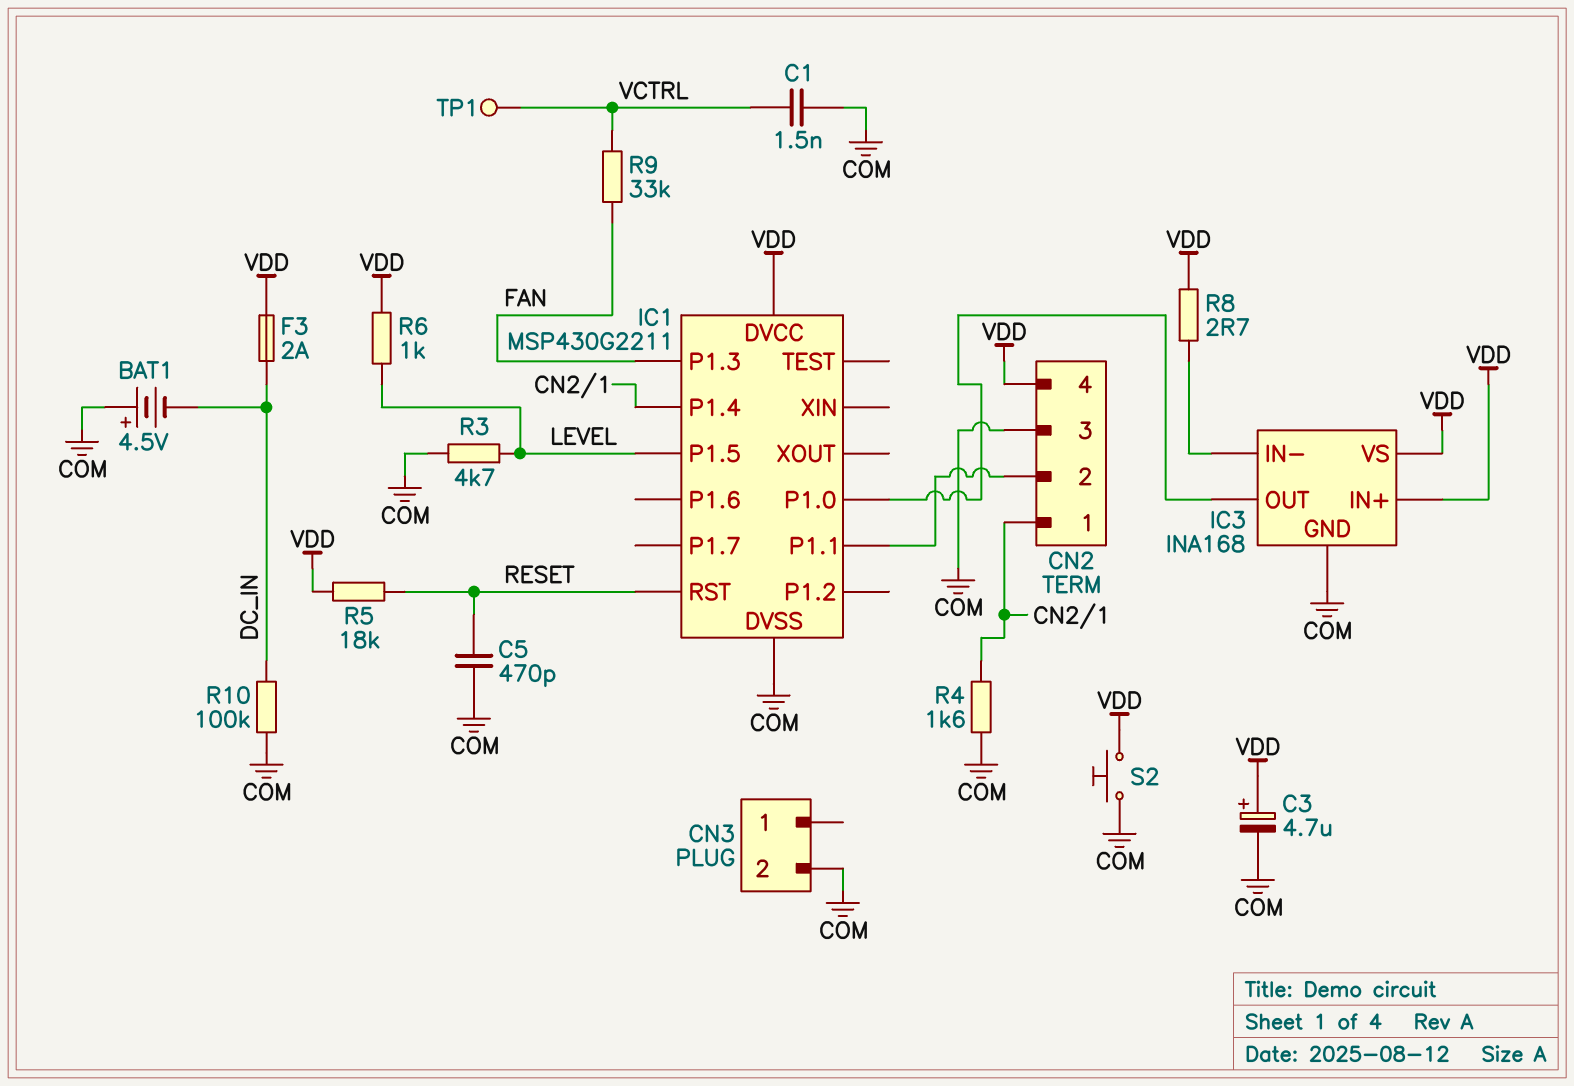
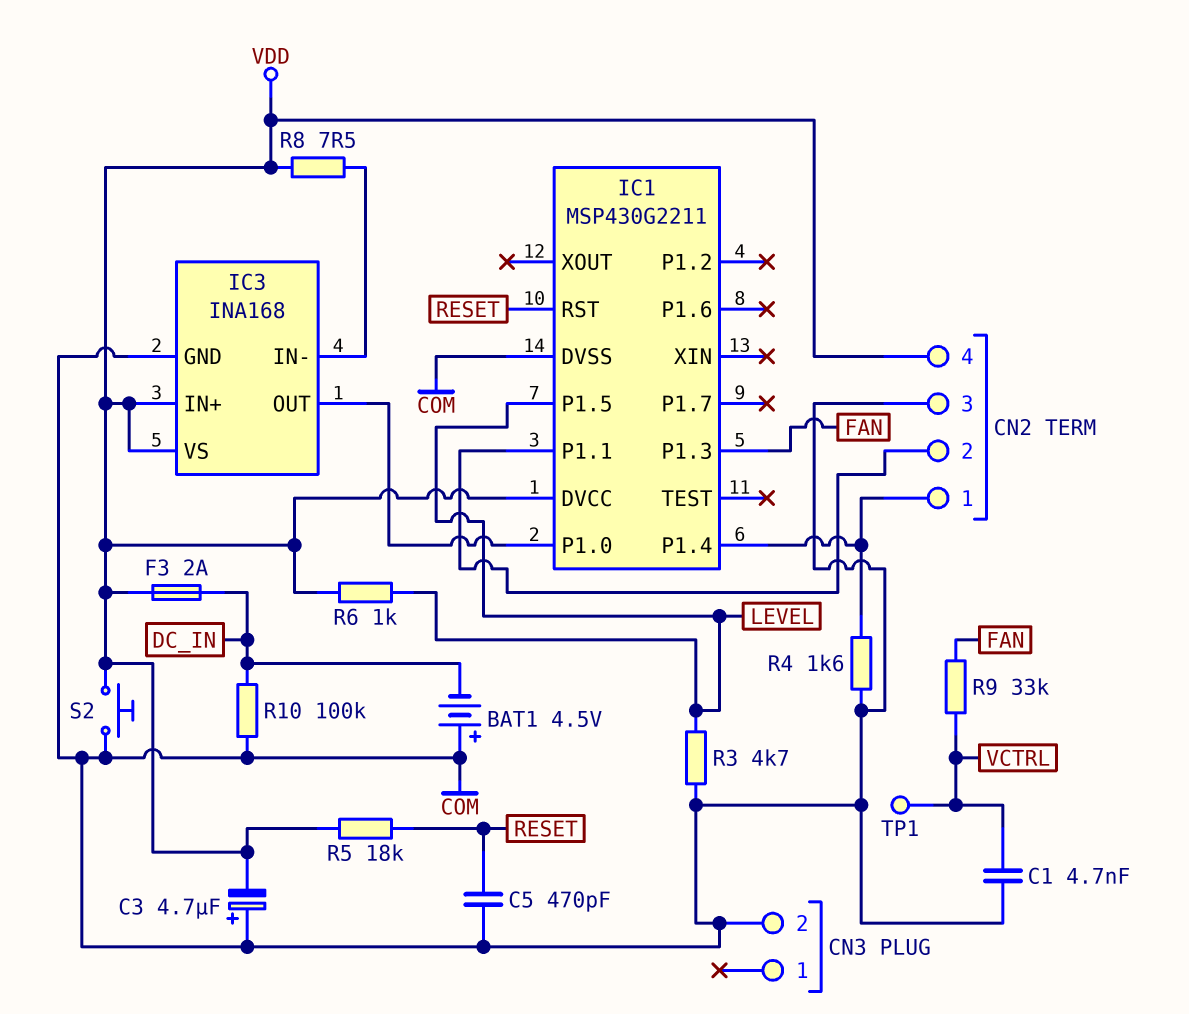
C1: 1.5nF (COM, VCTRL) -> 4.7nF (COM, VCTRL)
C3: 4.7uF (plus VDD, minus COM) -> 4.7uF (plus COM, minus VDD)
R8: 2.7 (IC3/IN-, VDD) -> 7.5 (IC3/IN-, VDD)

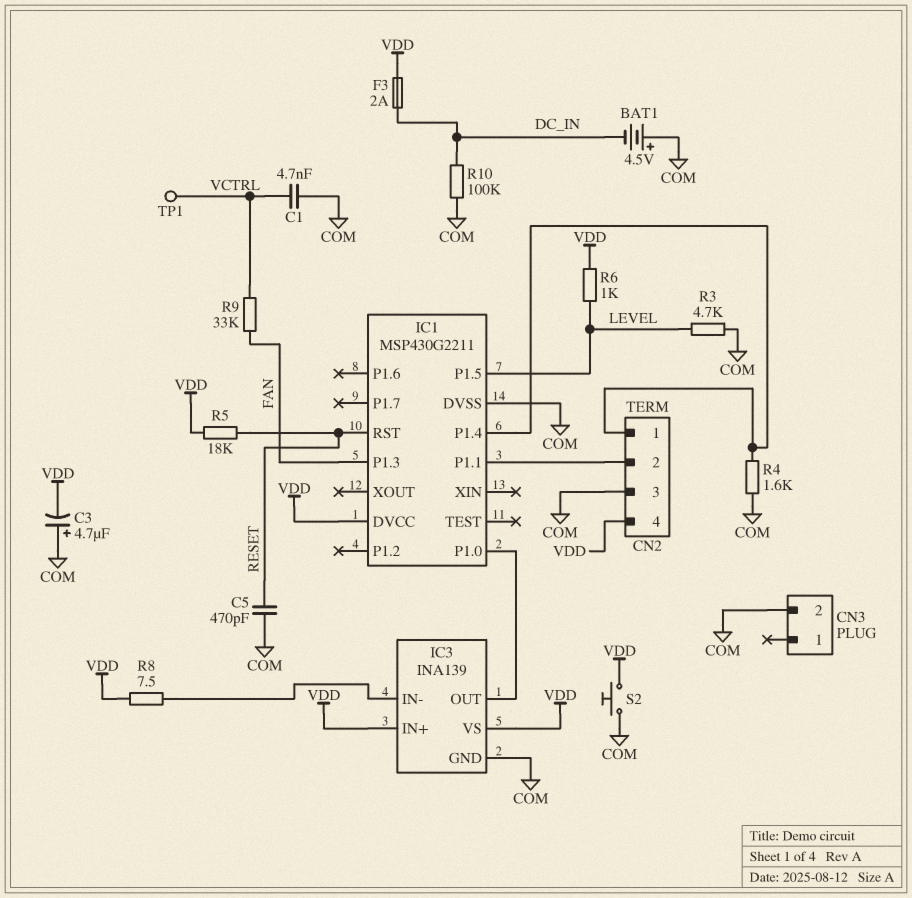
IC3: INA168 -> INA139

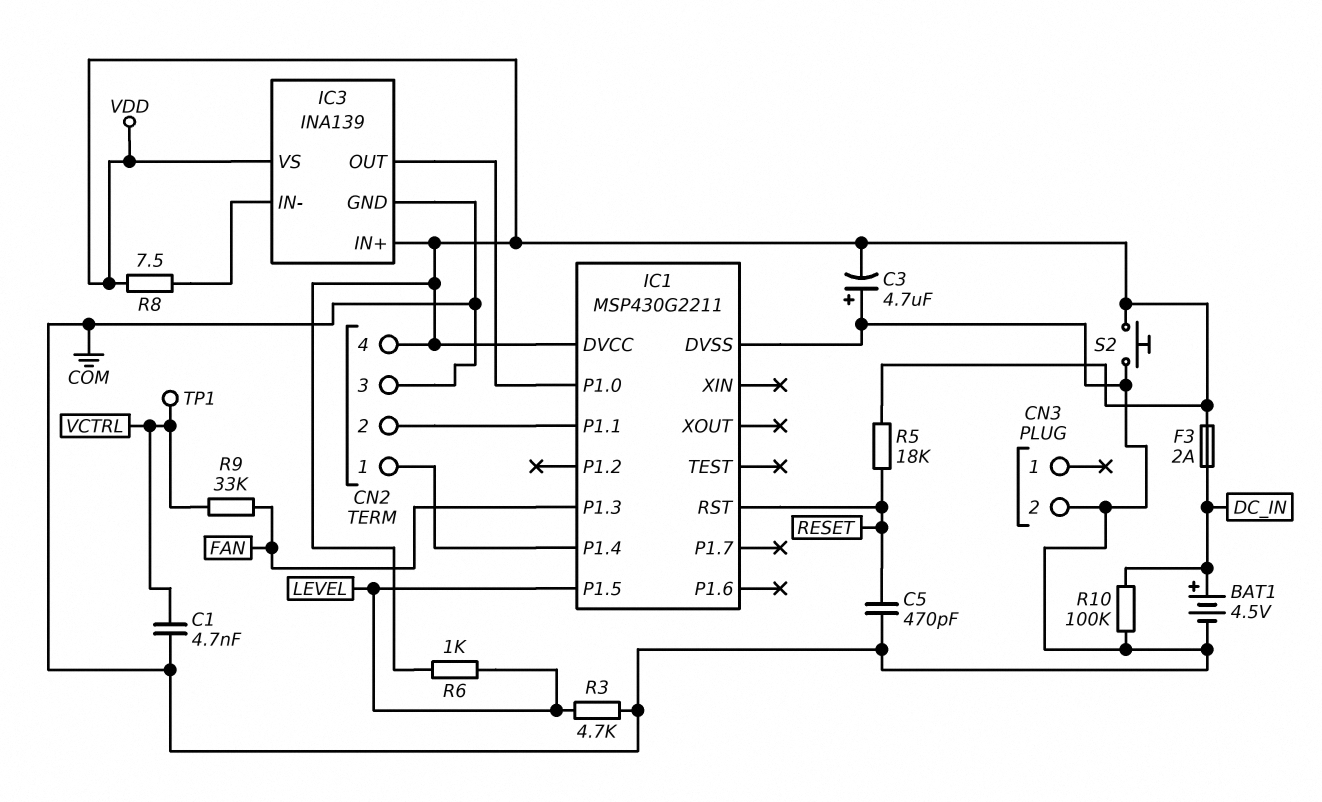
BAT1: 4.5V (plus COM, minus DC_IN) -> 4.5V (plus DC_IN, minus COM)
R4: 1.6k (CN2/1, COM) -> none

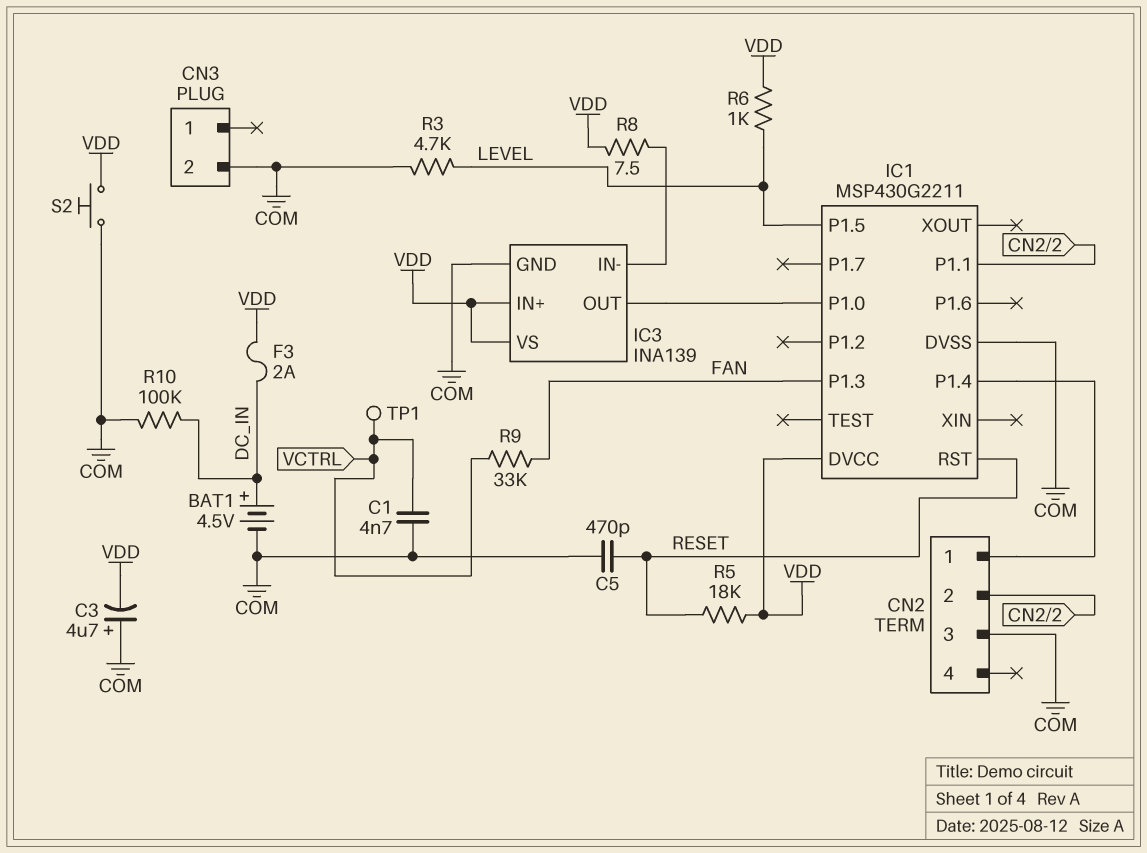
CN2 pin 4: VDD -> none

